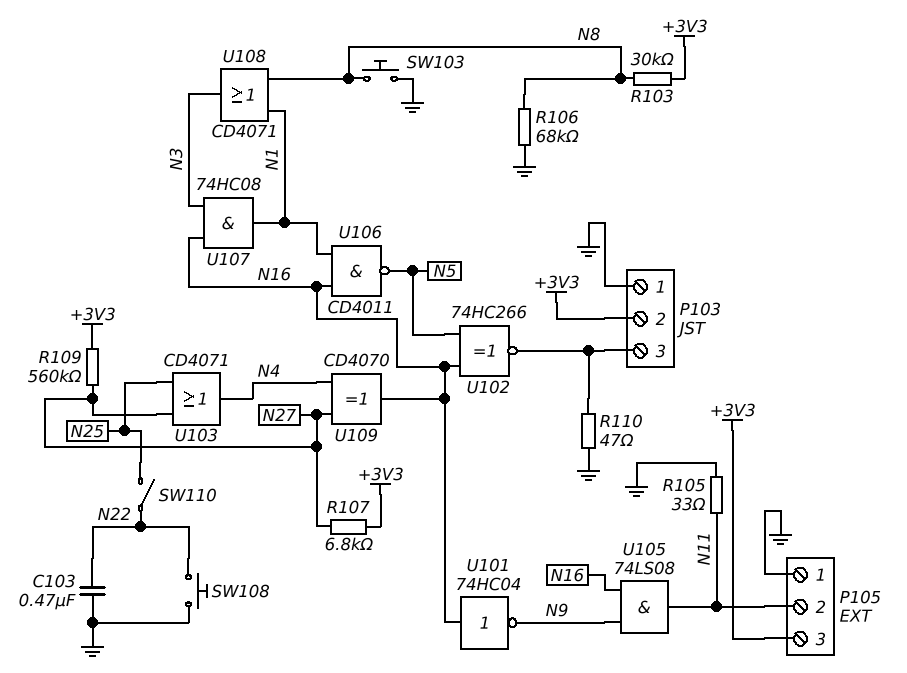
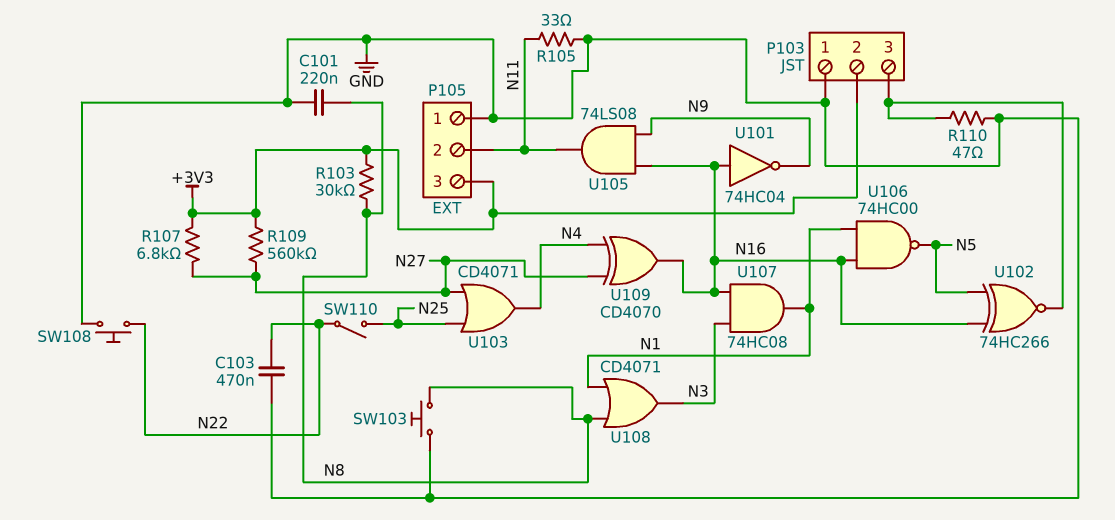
C101: none -> 220nF (GND, N8)
R106: 68k (GND, N8) -> none
U106: NAND CD4011 (in N1, in N16, out N5) -> NAND 74HC00 (in N1, in N16, out N5)

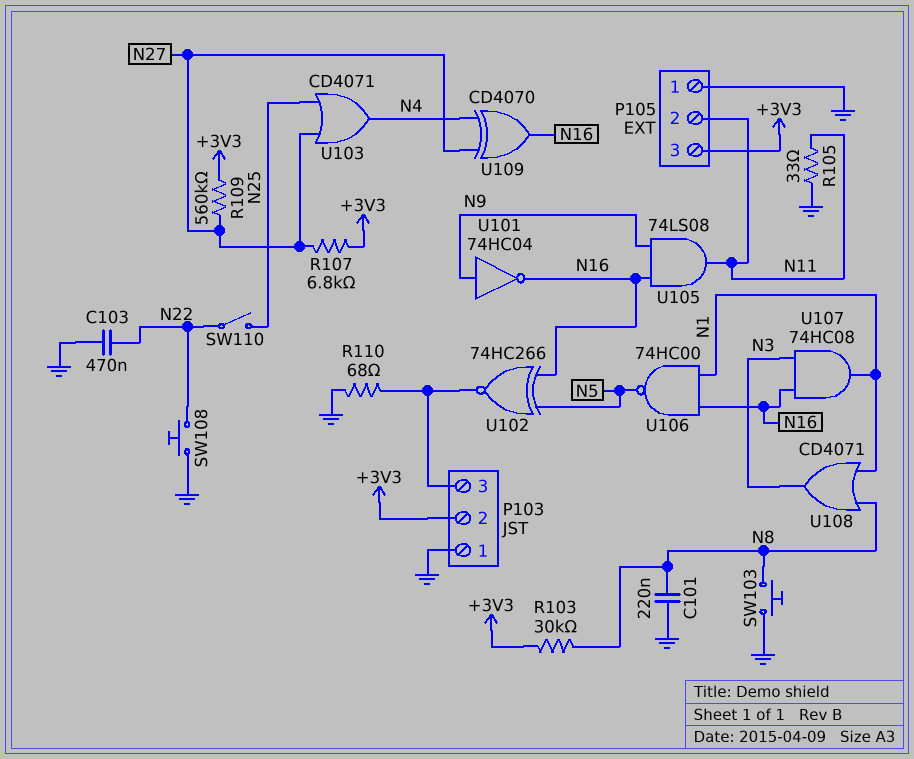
R110: 47 (GND, P103/3) -> 68 (GND, P103/3)
U101: NOT 74HC04 (in N16, out N9) -> NOT 74HC04 (in N9, out N16)

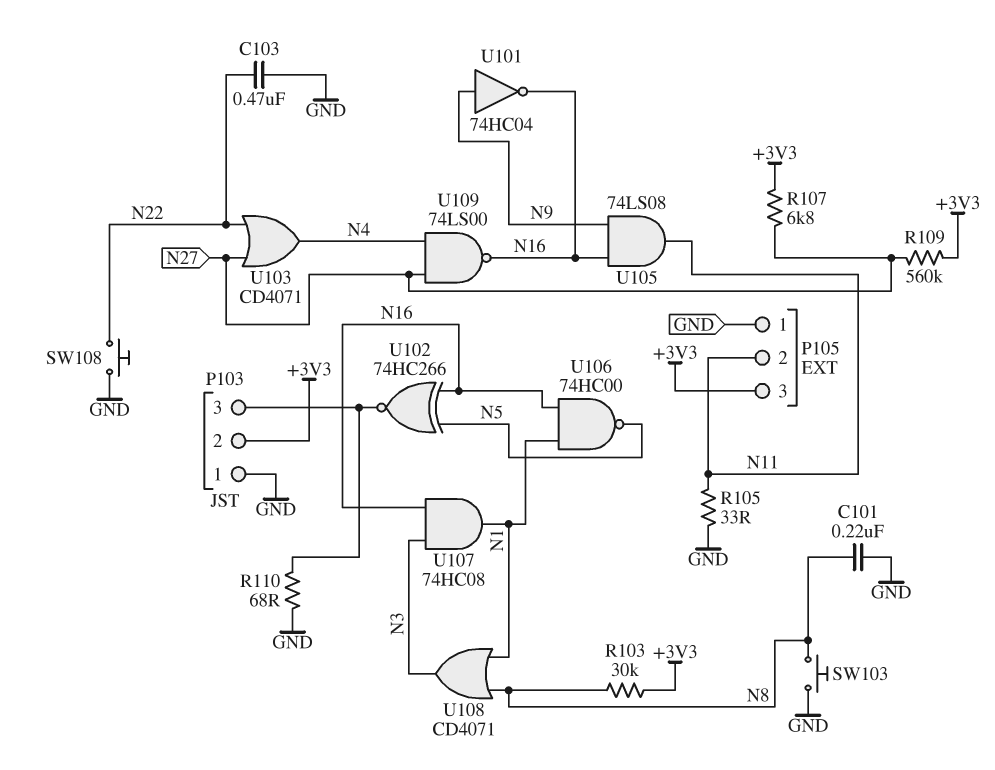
SW110: switch (N22, N25) -> none
U103: OR CD4071 (in N25, in N27, out N4) -> OR CD4071 (in N22, in N27, out N4)
U109: XOR CD4070 (in N4, in N27, out N16) -> NAND 74LS00 (in N4, in N27, out N16)

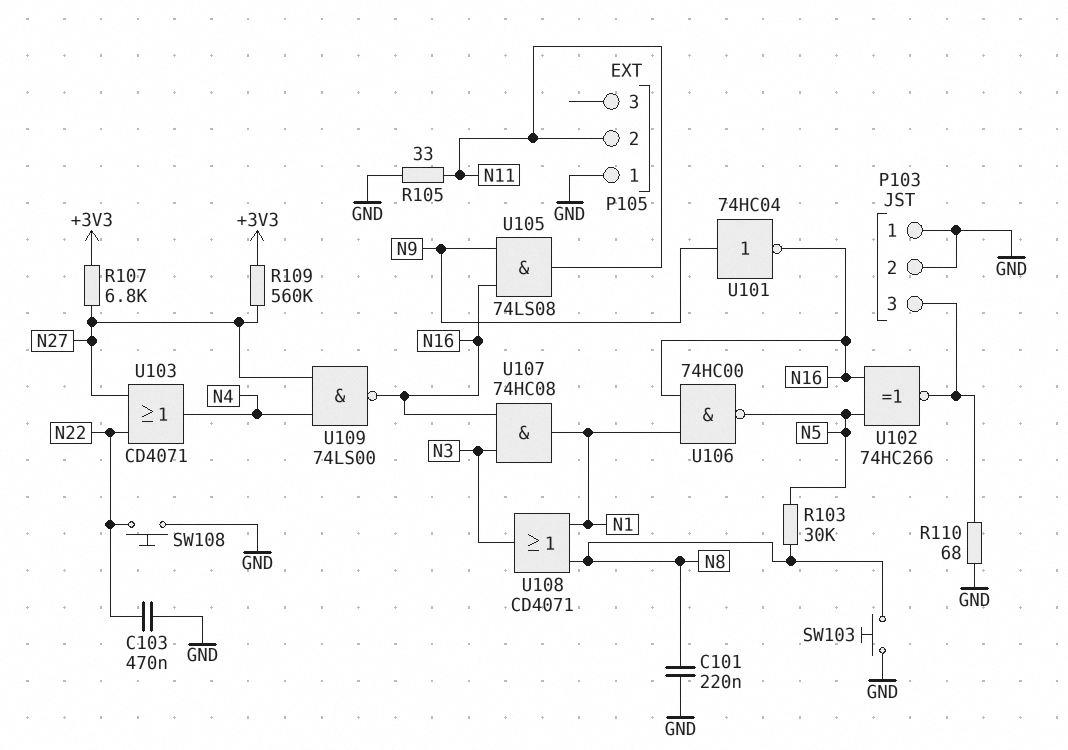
P103 pin 2: +3V3 -> GND
P105 pin 3: +3V3 -> none
R103: 30k (+3V3, N8) -> 30k (N5, N8)

